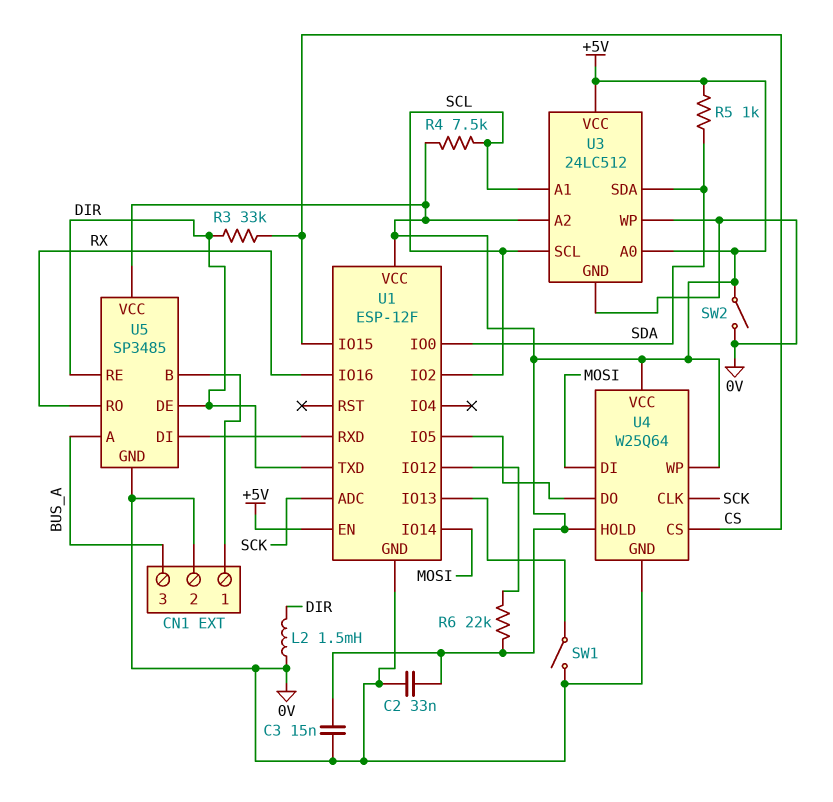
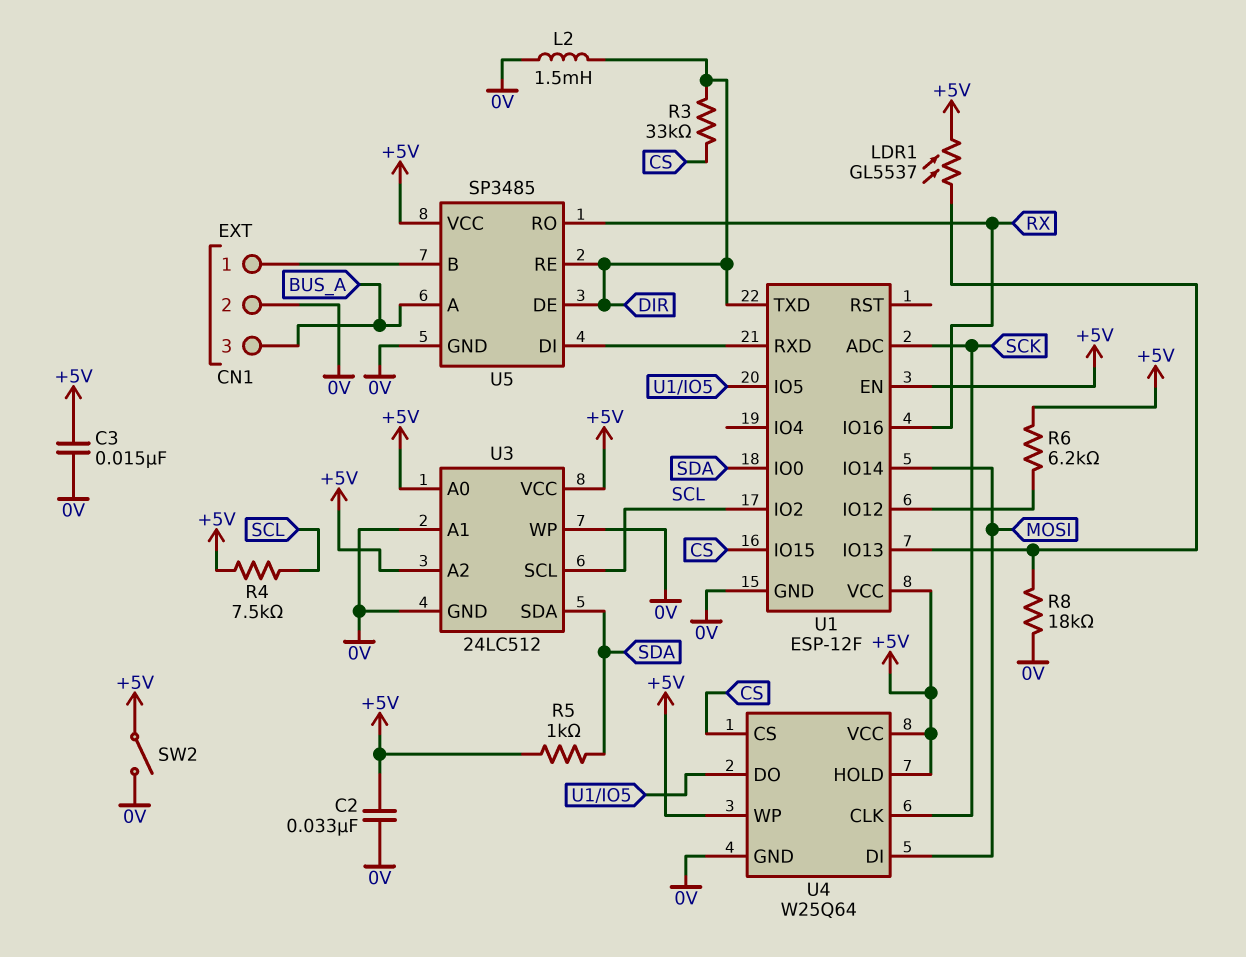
LDR1: none -> GL5537 (+5V, U1/IO13)
R6: 22k (+5V, U1/IO12) -> 6.2k (+5V, U1/IO12)
R8: none -> 18k (0V, U1/IO13)
SW1: switch (0V, U1/IO13) -> none
U3 pin A1: SCL -> 0V

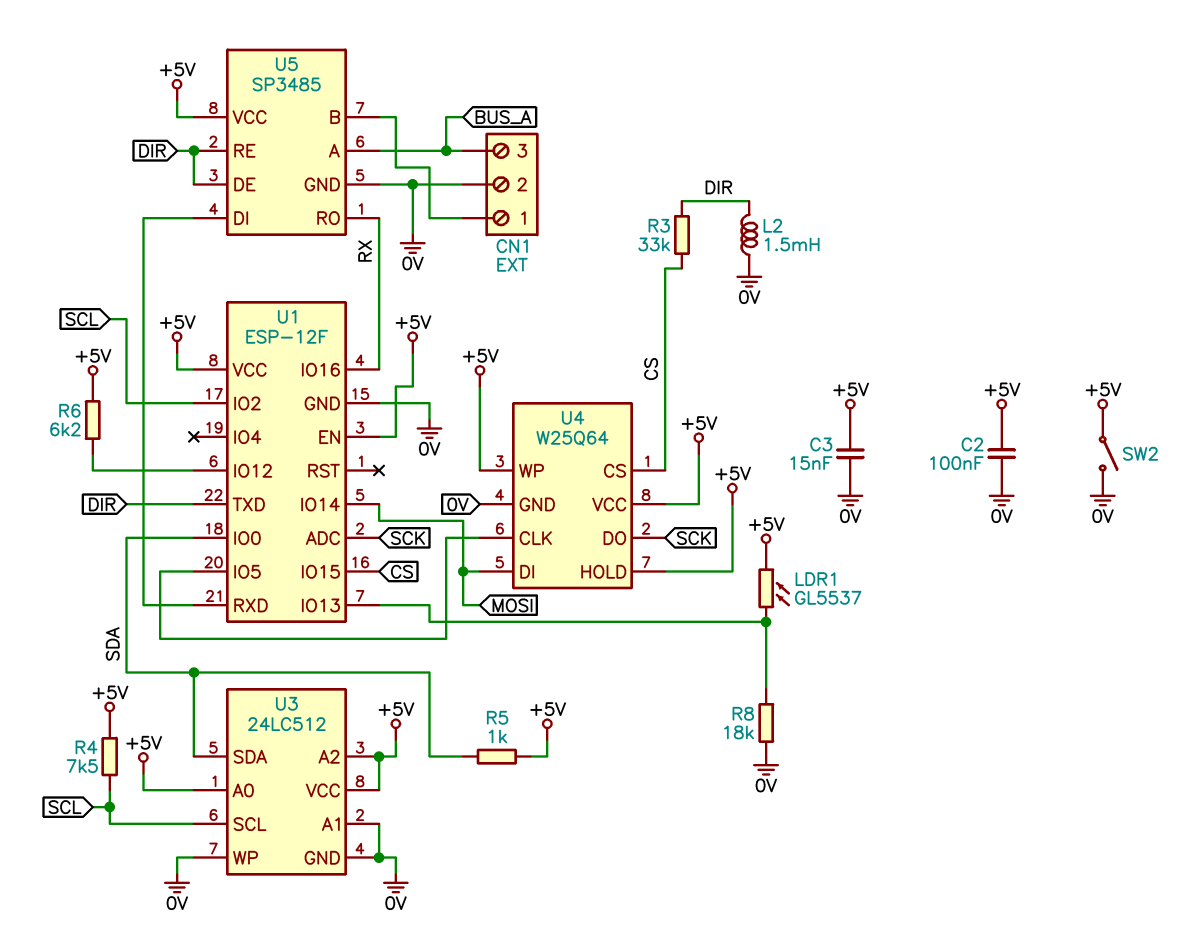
C2: 33nF (+5V, 0V) -> 100nF (+5V, 0V)
U4 pin CLK: SCK -> U1/IO5
U4 pin DO: U1/IO5 -> SCK

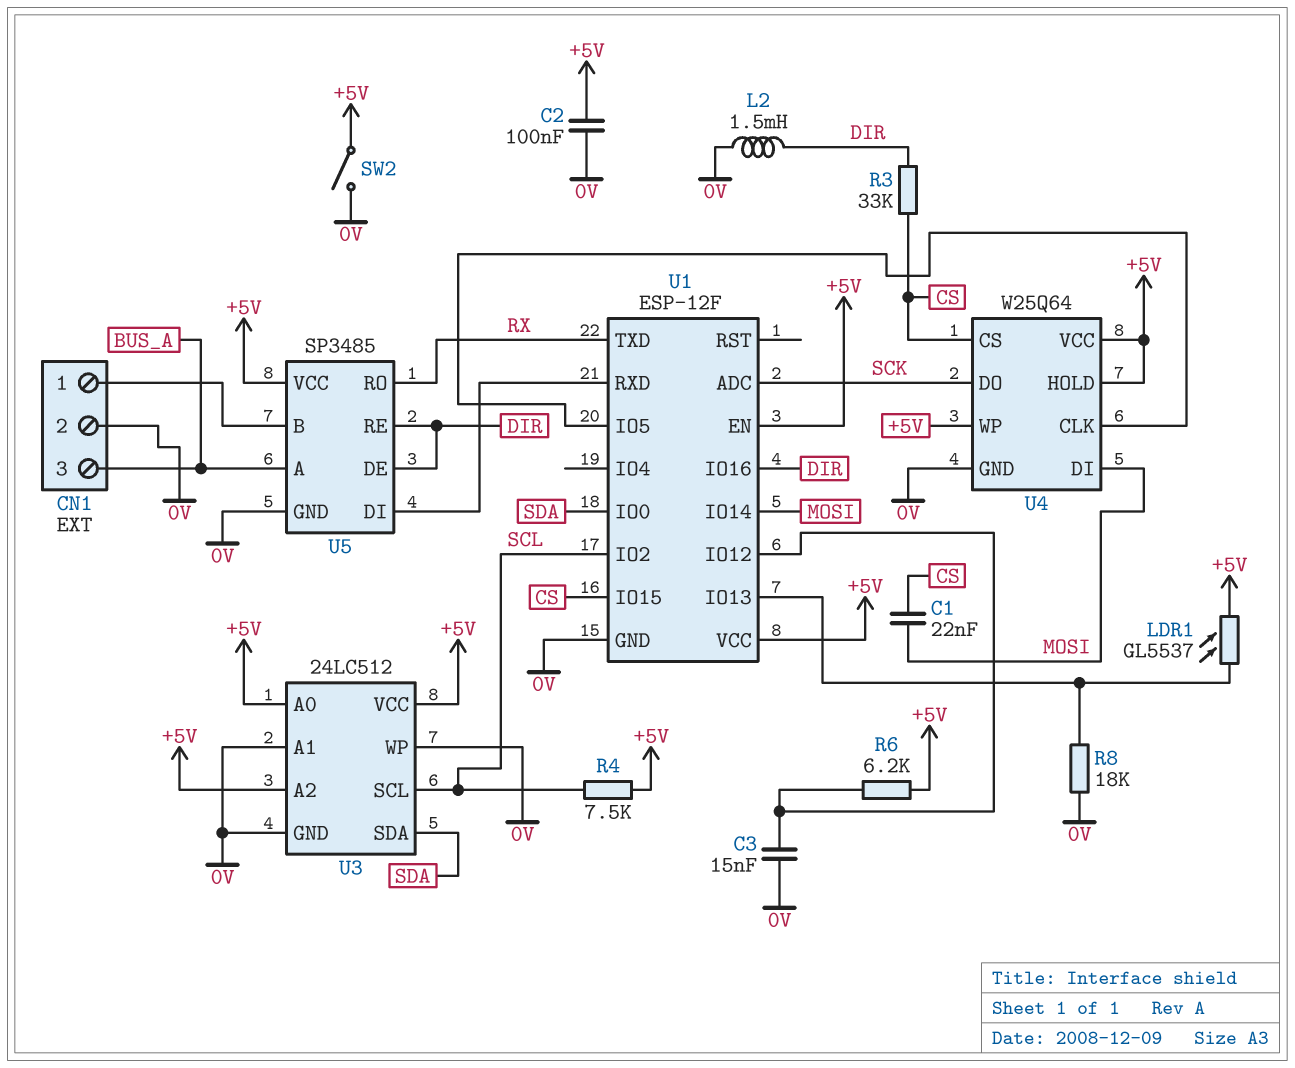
C1: none -> 22nF (CS, MOSI)
C3: 15nF (+5V, 0V) -> 15nF (0V, U1/IO12)
R5: 1k (+5V, SDA) -> none
U1 pin IO16: RX -> DIR
U1 pin TXD: DIR -> RX

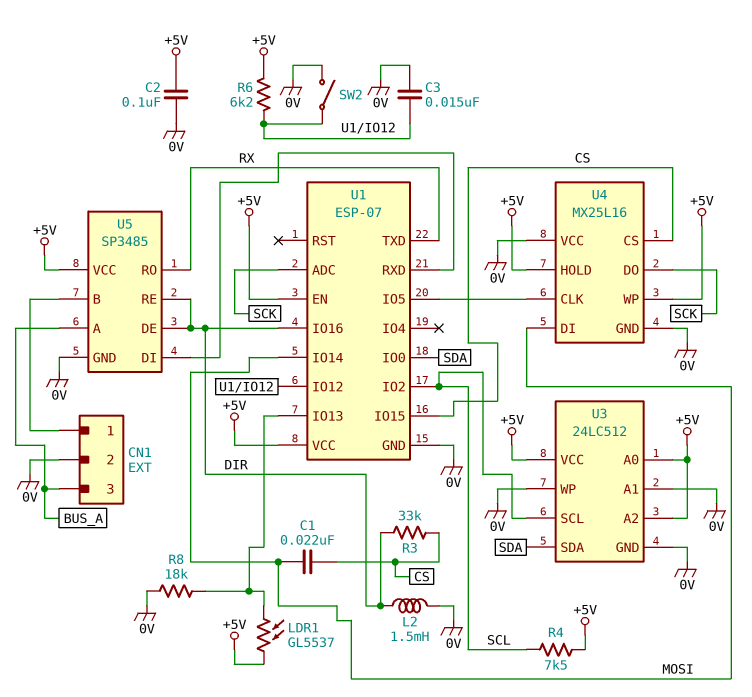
SW2: switch (+5V, 0V) -> switch (0V, U1/IO12)
U1: ESP-12F -> ESP-07
U4: W25Q64 -> MX25L16
U4 pin VCC: +5V -> 0V

